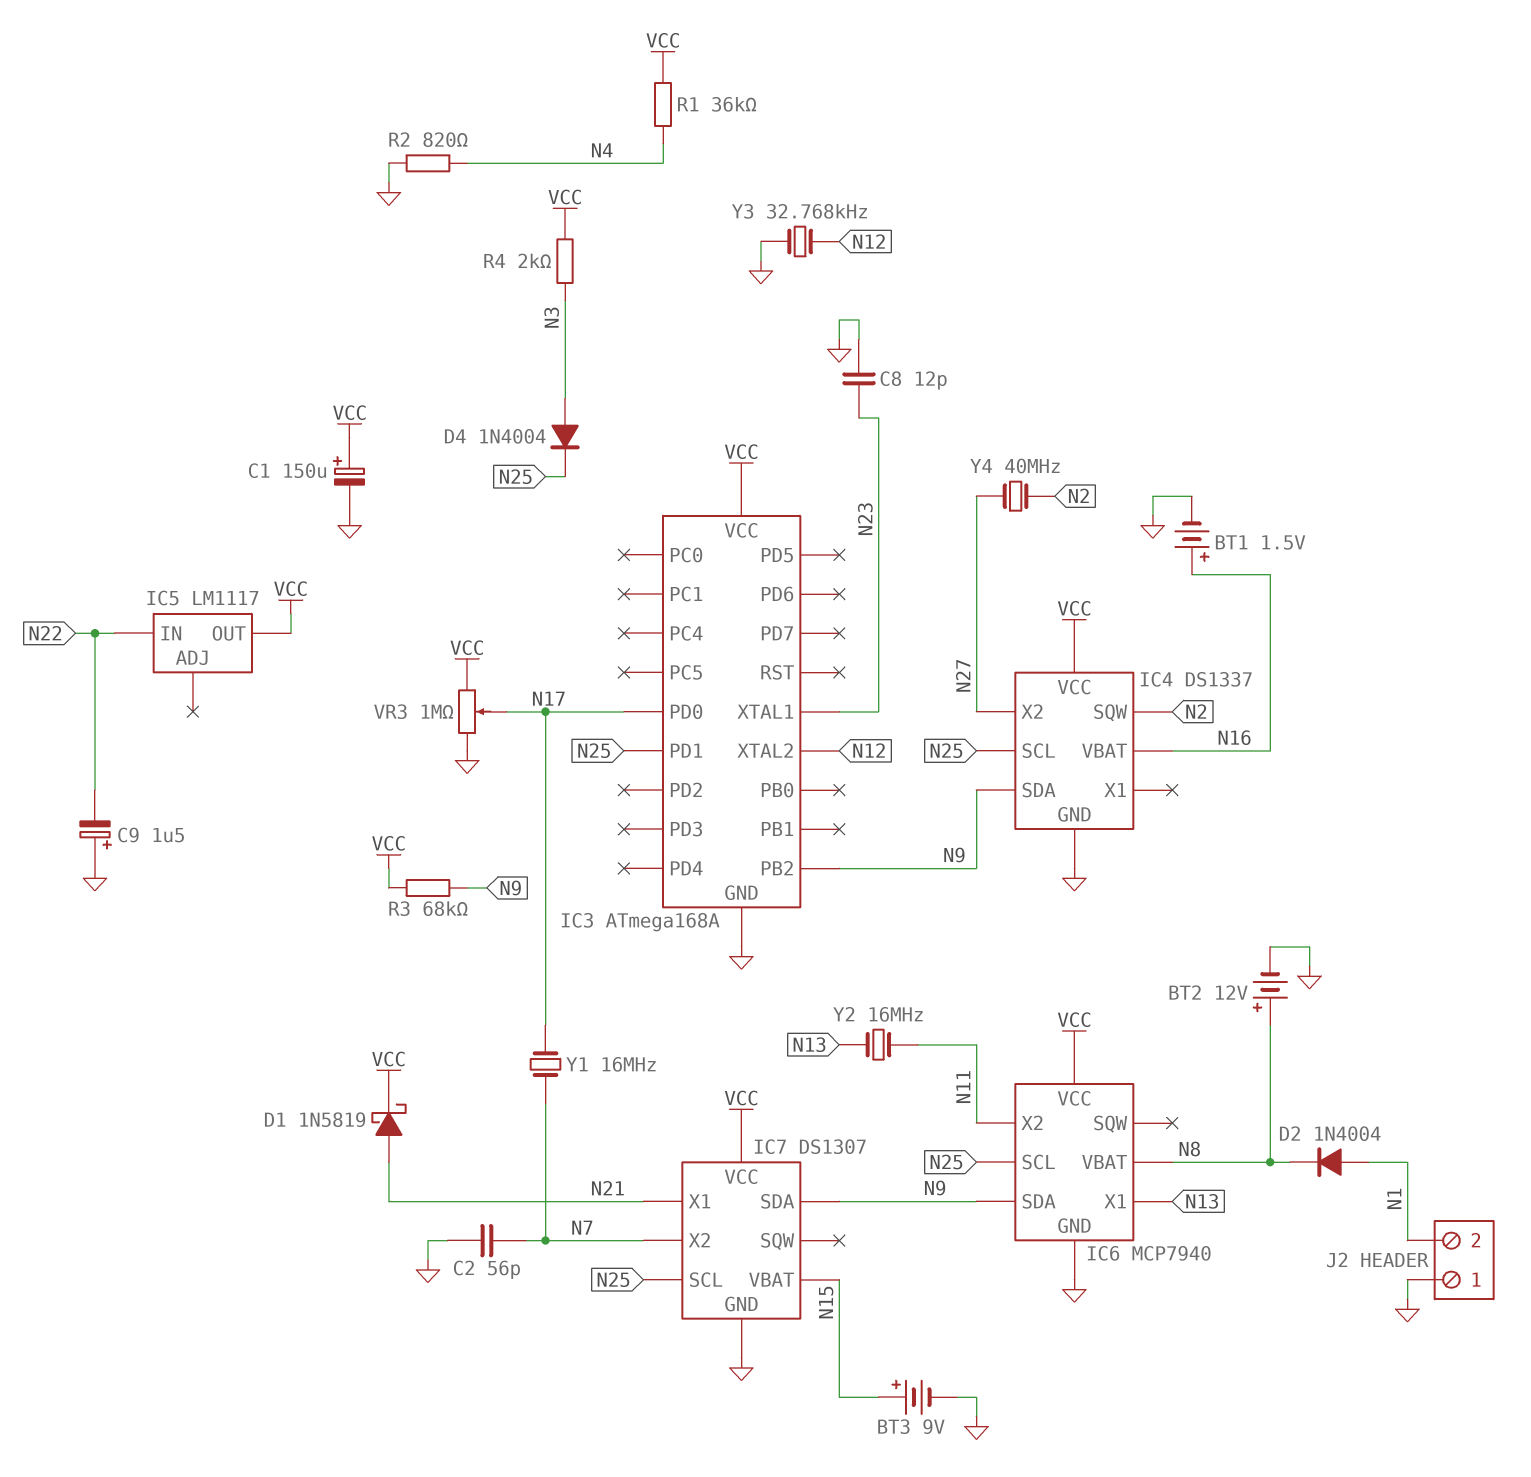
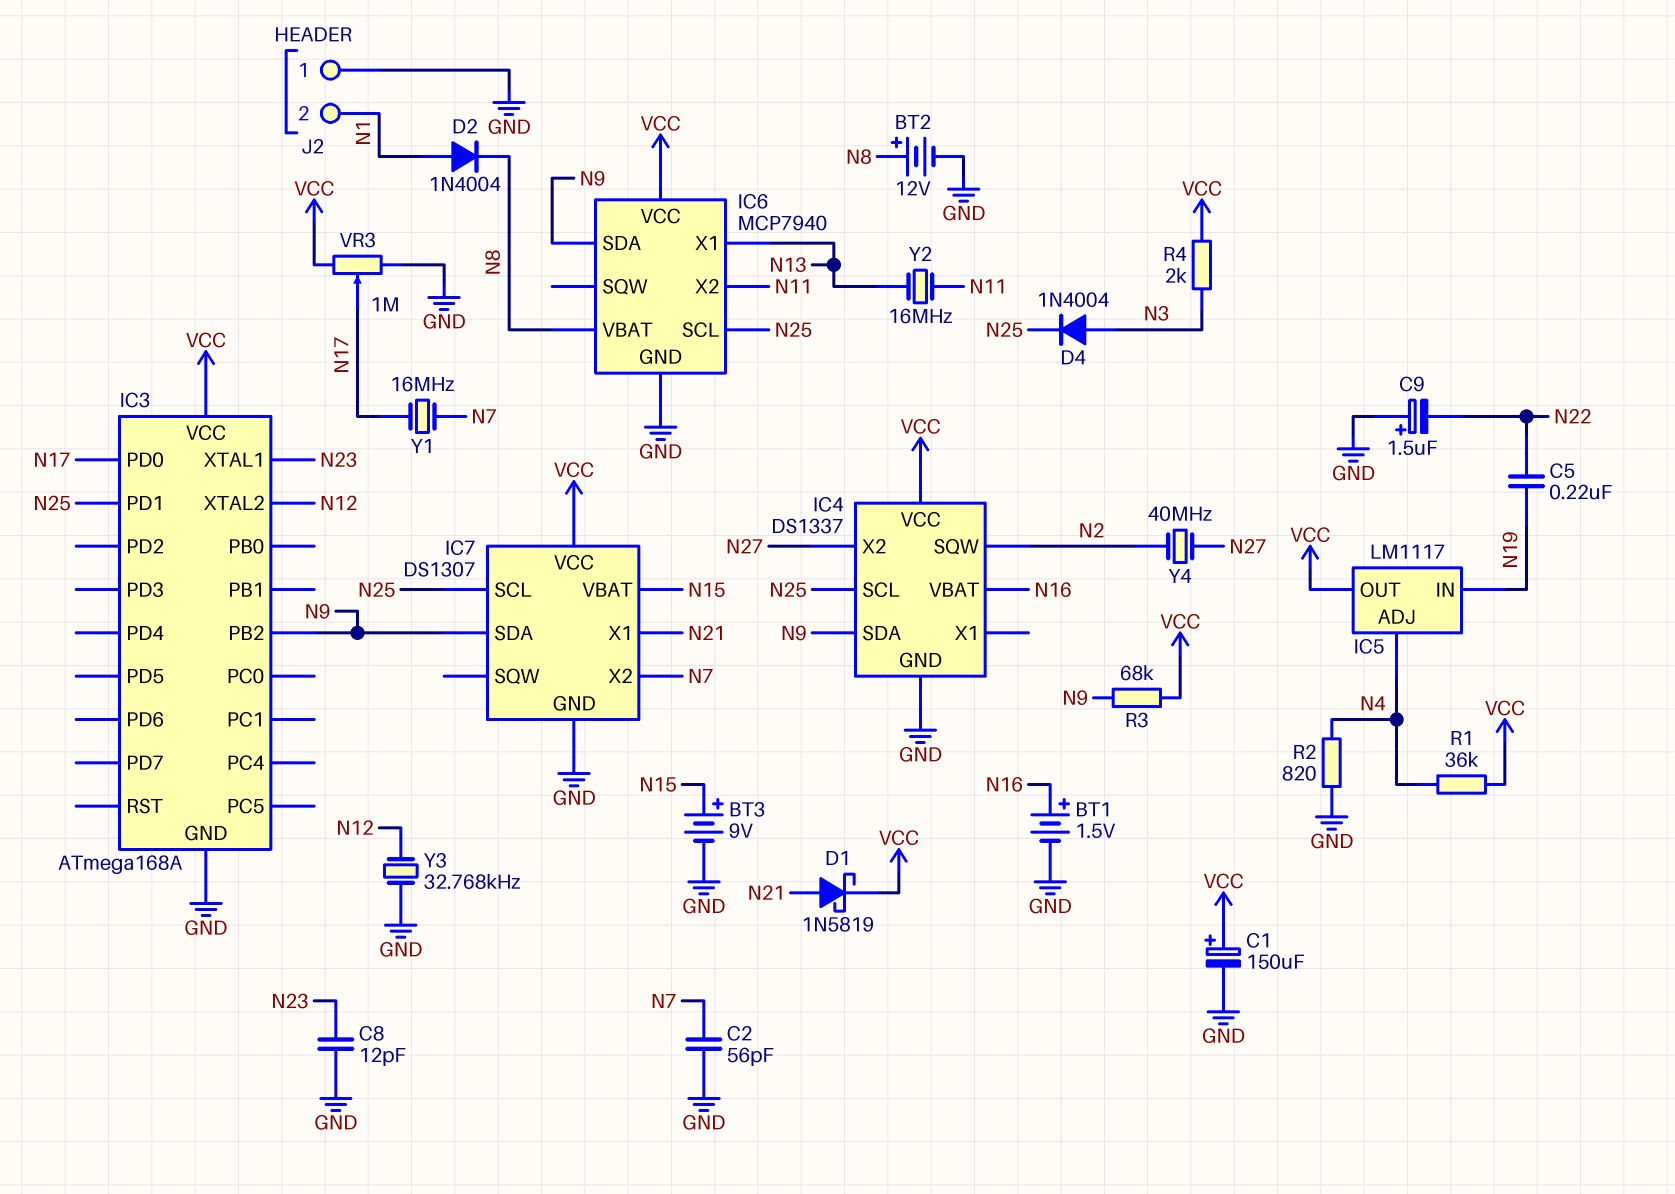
C5: none -> 220nF (N19, N22)
IC5 pin ADJ: none -> N4
IC5 pin IN: N22 -> N19

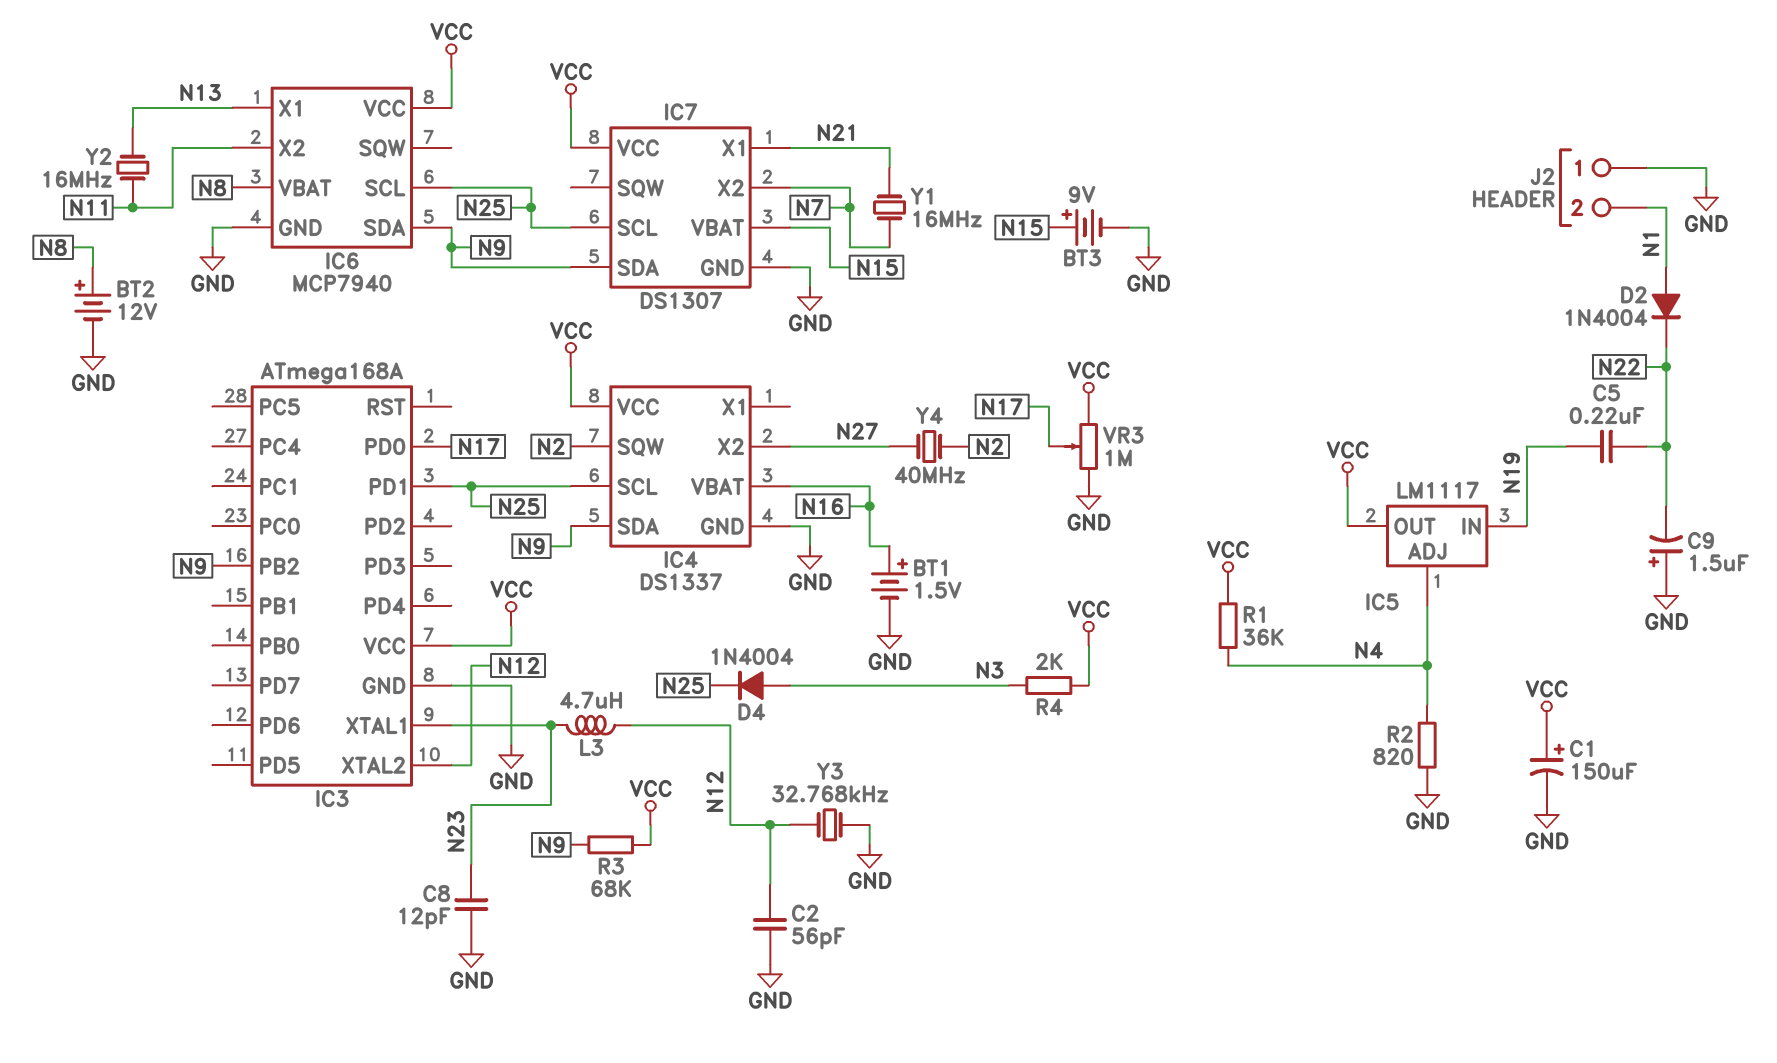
C2: 56pF (GND, N7) -> 56pF (GND, N12)
D1: schottky 1N5819 (A N21, K VCC) -> none
D2: diode 1N4004 (A N1, K N8) -> diode 1N4004 (A N1, K N22)
L3: none -> 4.7uH (N12, N23)
Y1: 16MHz (N7, N17) -> 16MHz (N7, N21)

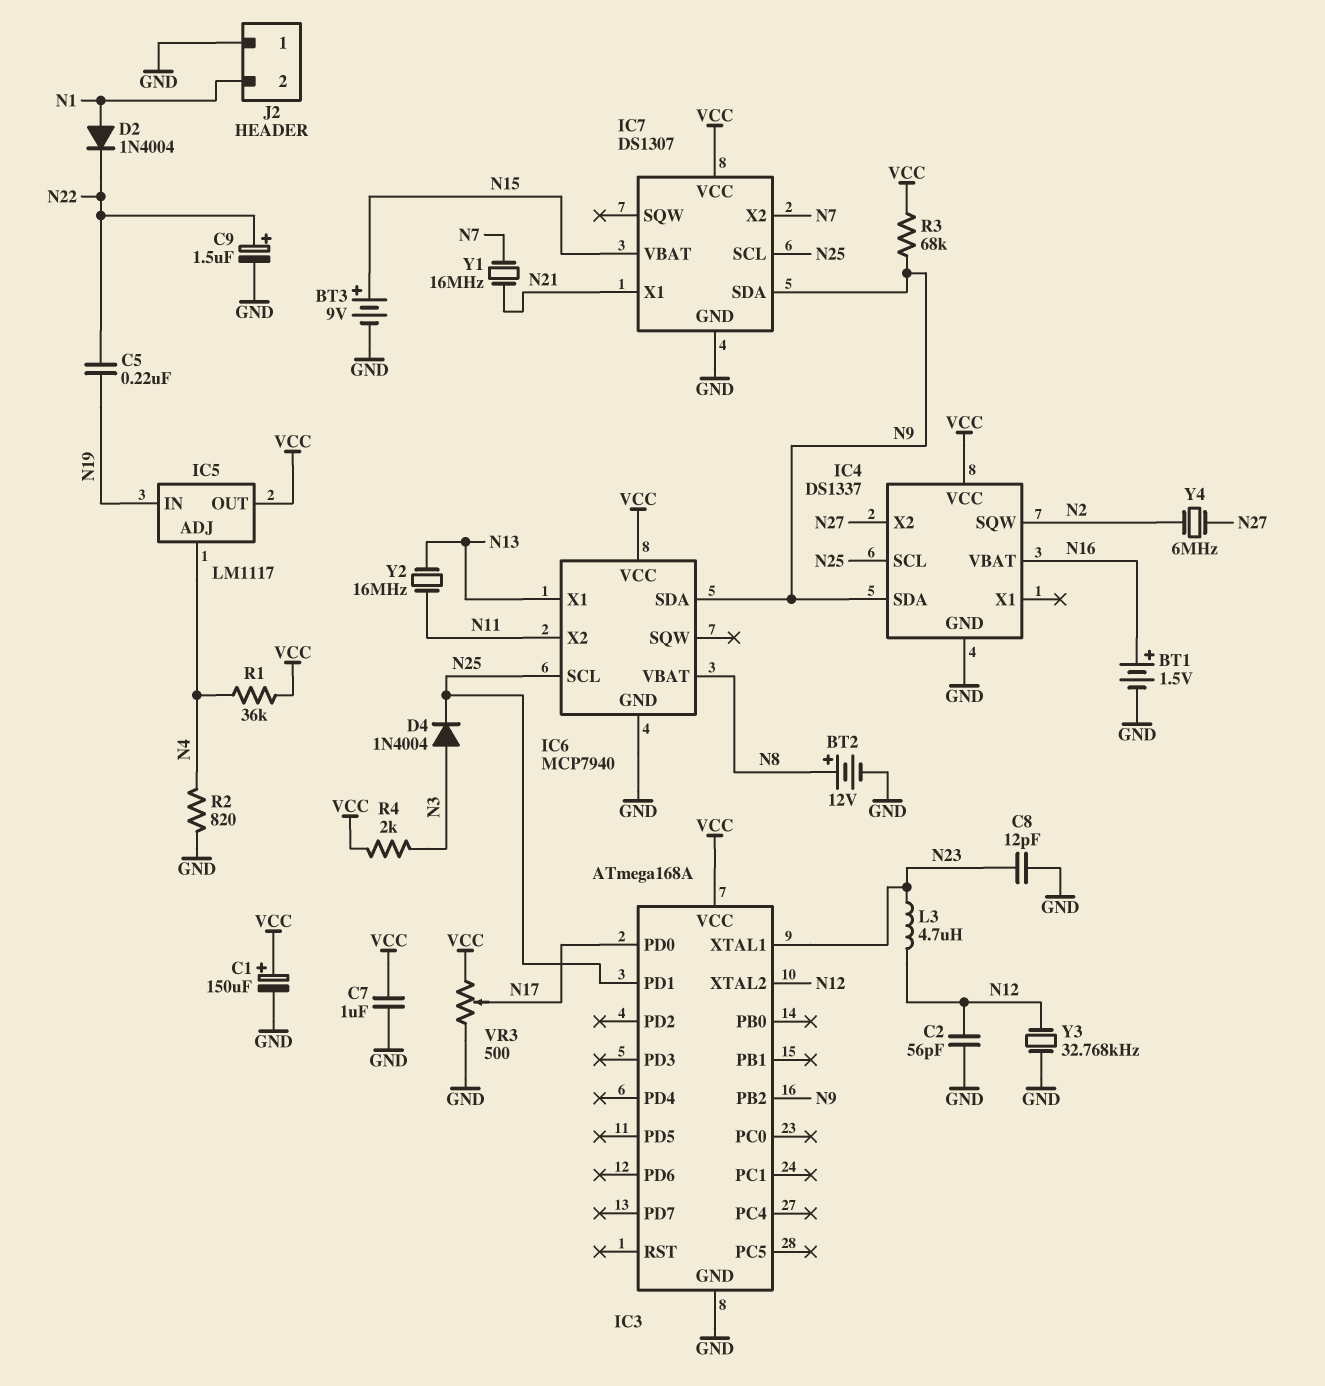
C7: none -> 1uF (GND, VCC)
C9: 1.5uF (plus GND, minus N22) -> 1.5uF (plus N22, minus GND)
VR3: 1M (GND, VCC, wiper N17) -> 500 (GND, VCC, wiper N17)
Y4: 40MHz (N2, N27) -> 6MHz (N2, N27)

